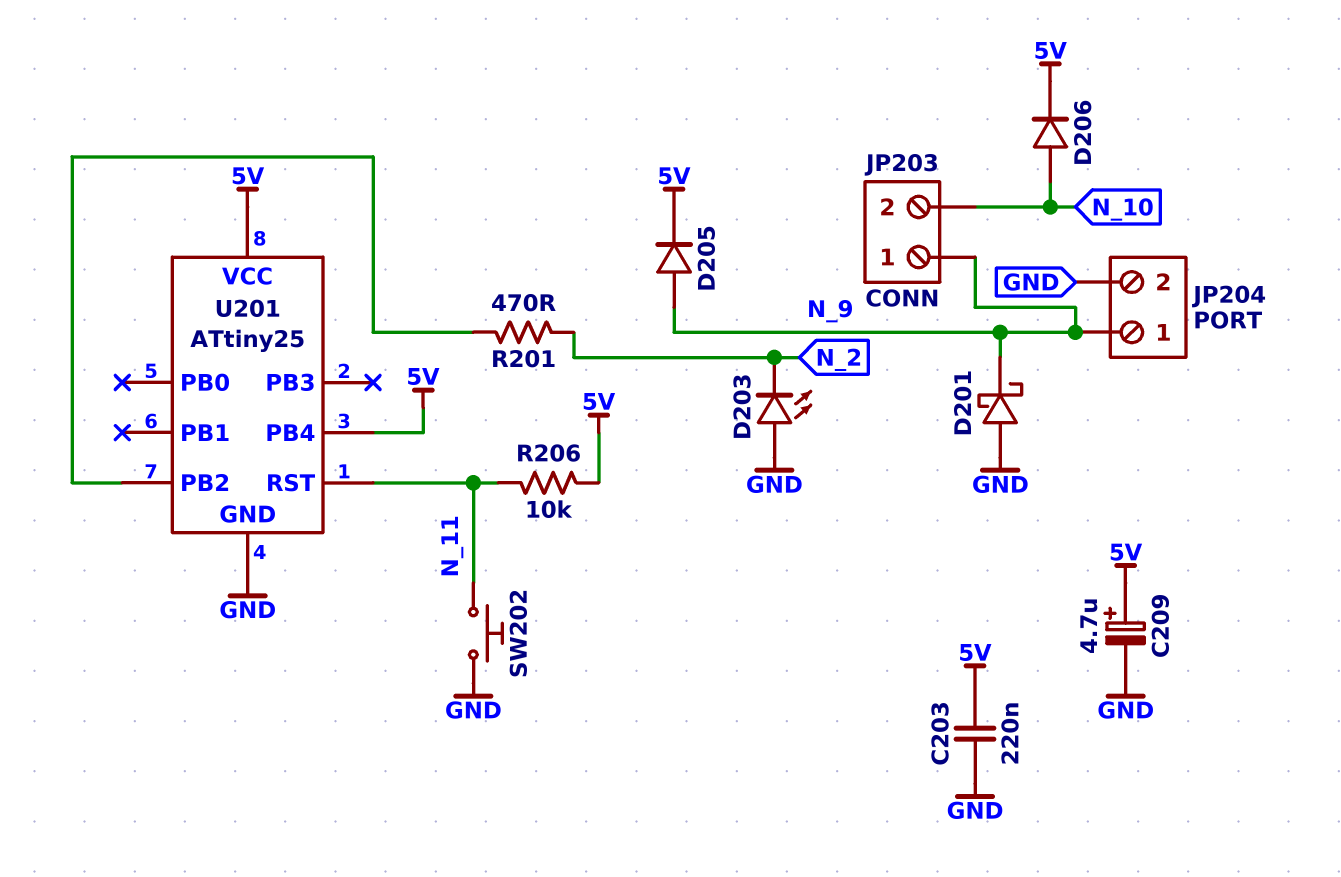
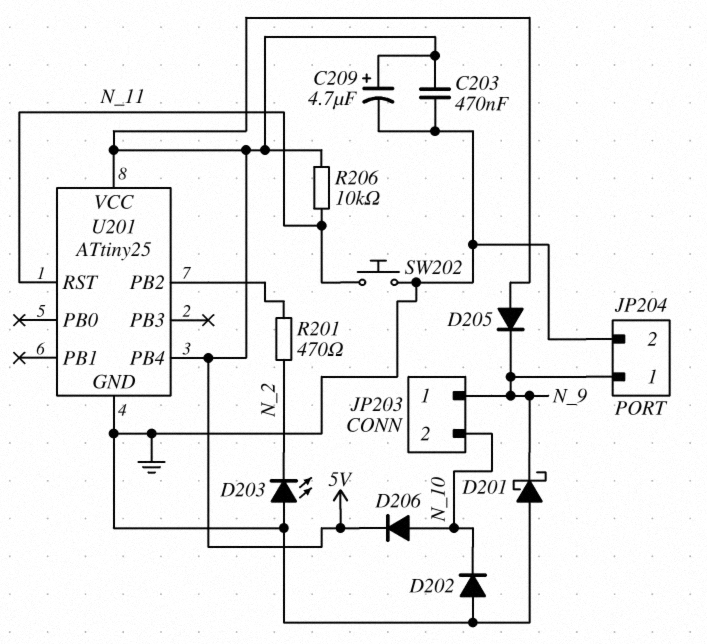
C203: 220nF (5V, GND) -> 470nF (5V, GND)
D202: none -> diode (A GND, K N_10)
D205: diode (A N_9, K 5V) -> diode (A 5V, K N_9)

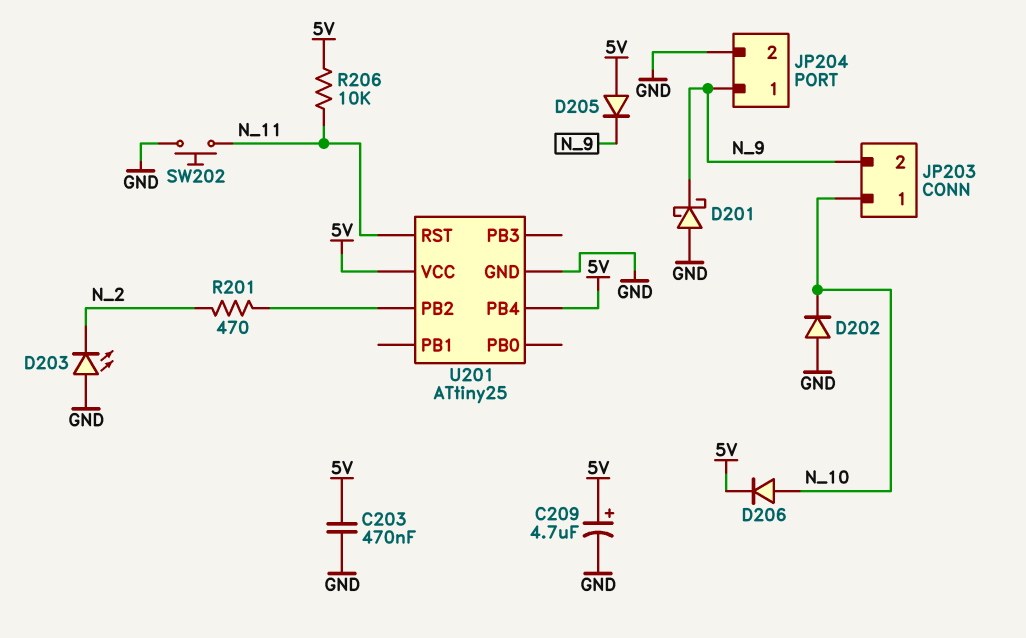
JP203 pin 1: N_9 -> N_10
JP203 pin 2: N_10 -> N_9

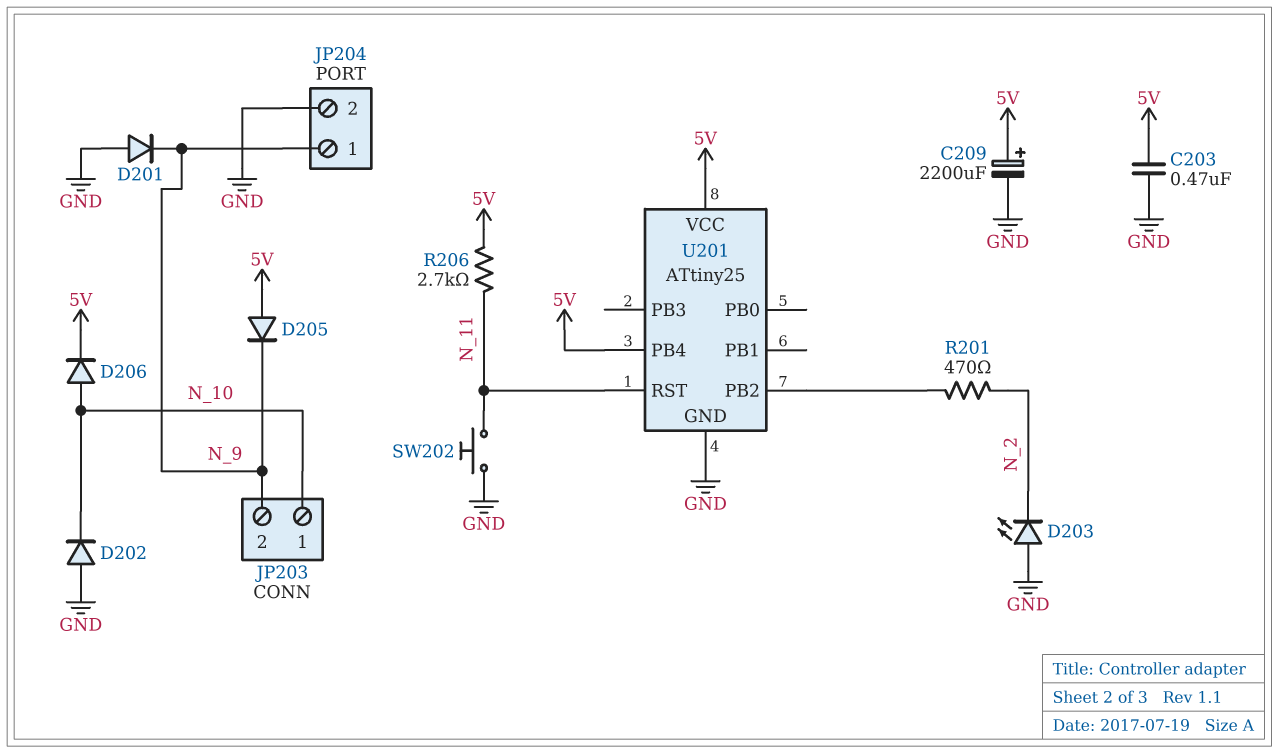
C209: 4.7uF (plus 5V, minus GND) -> 2200uF (plus 5V, minus GND)
D201: schottky (A GND, K N_9) -> diode (A GND, K N_9)
R206: 10k (5V, N_11) -> 2.7k (5V, N_11)

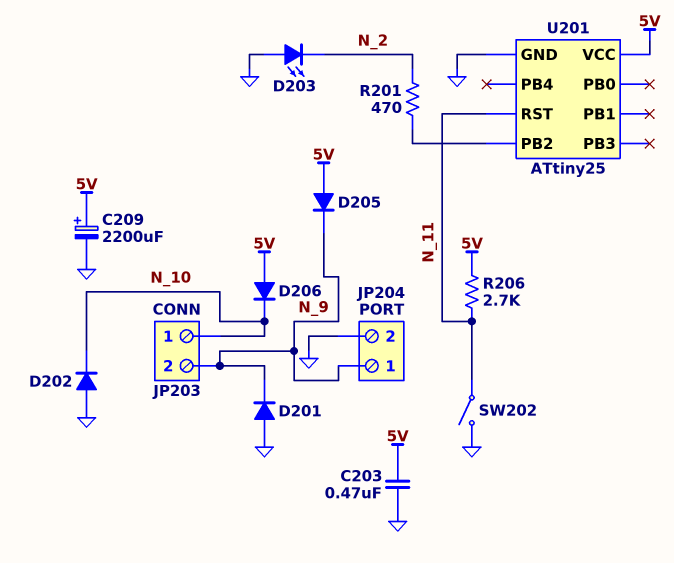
D206: diode (A N_10, K 5V) -> diode (A 5V, K N_10)
SW202: button (GND, N_11) -> switch (GND, N_11)
U201 pin PB4: 5V -> none

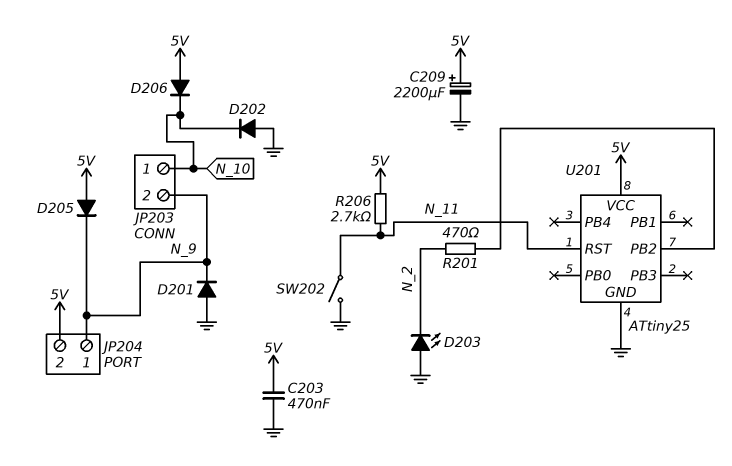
JP204 pin 2: GND -> 5V

